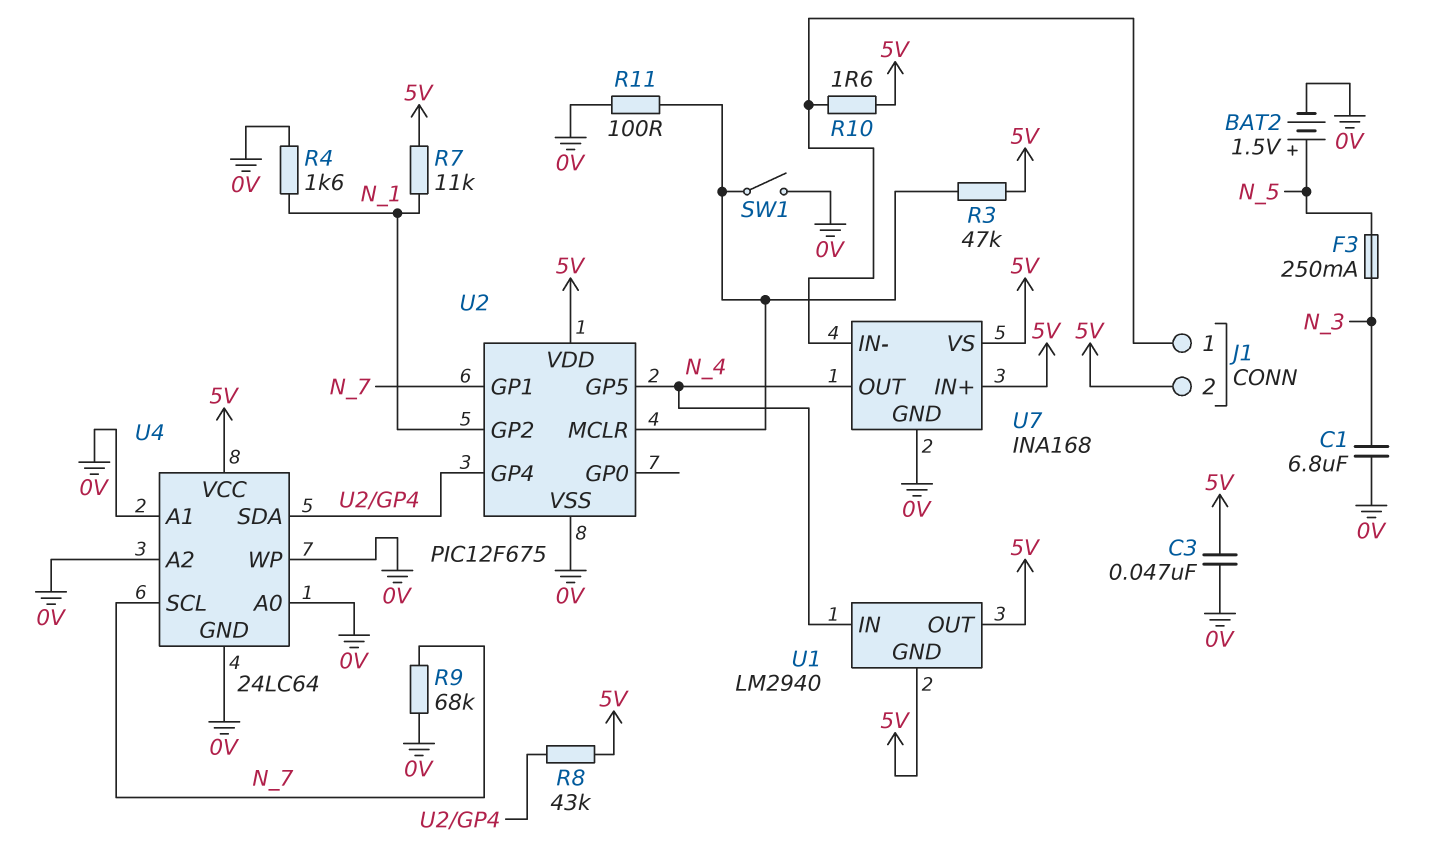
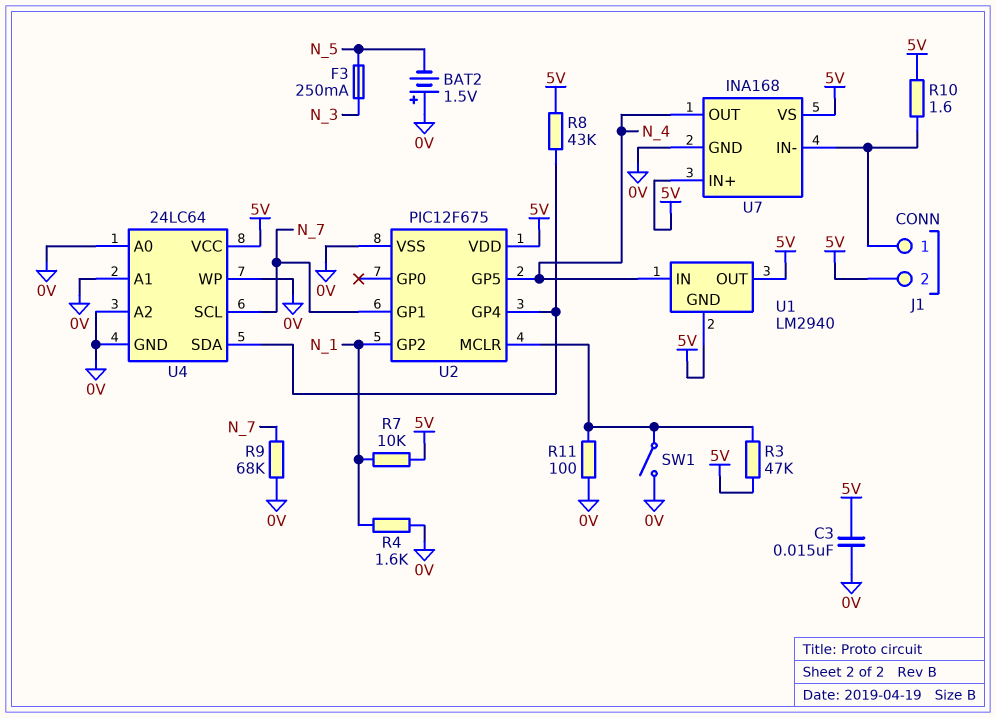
BAT2: 1.5V (plus N_5, minus 0V) -> 1.5V (plus 0V, minus N_5)
C1: 6.8uF (0V, N_3) -> none
C3: 47nF (0V, 5V) -> 15nF (0V, 5V)
R7: 11k (5V, N_1) -> 10k (5V, N_1)

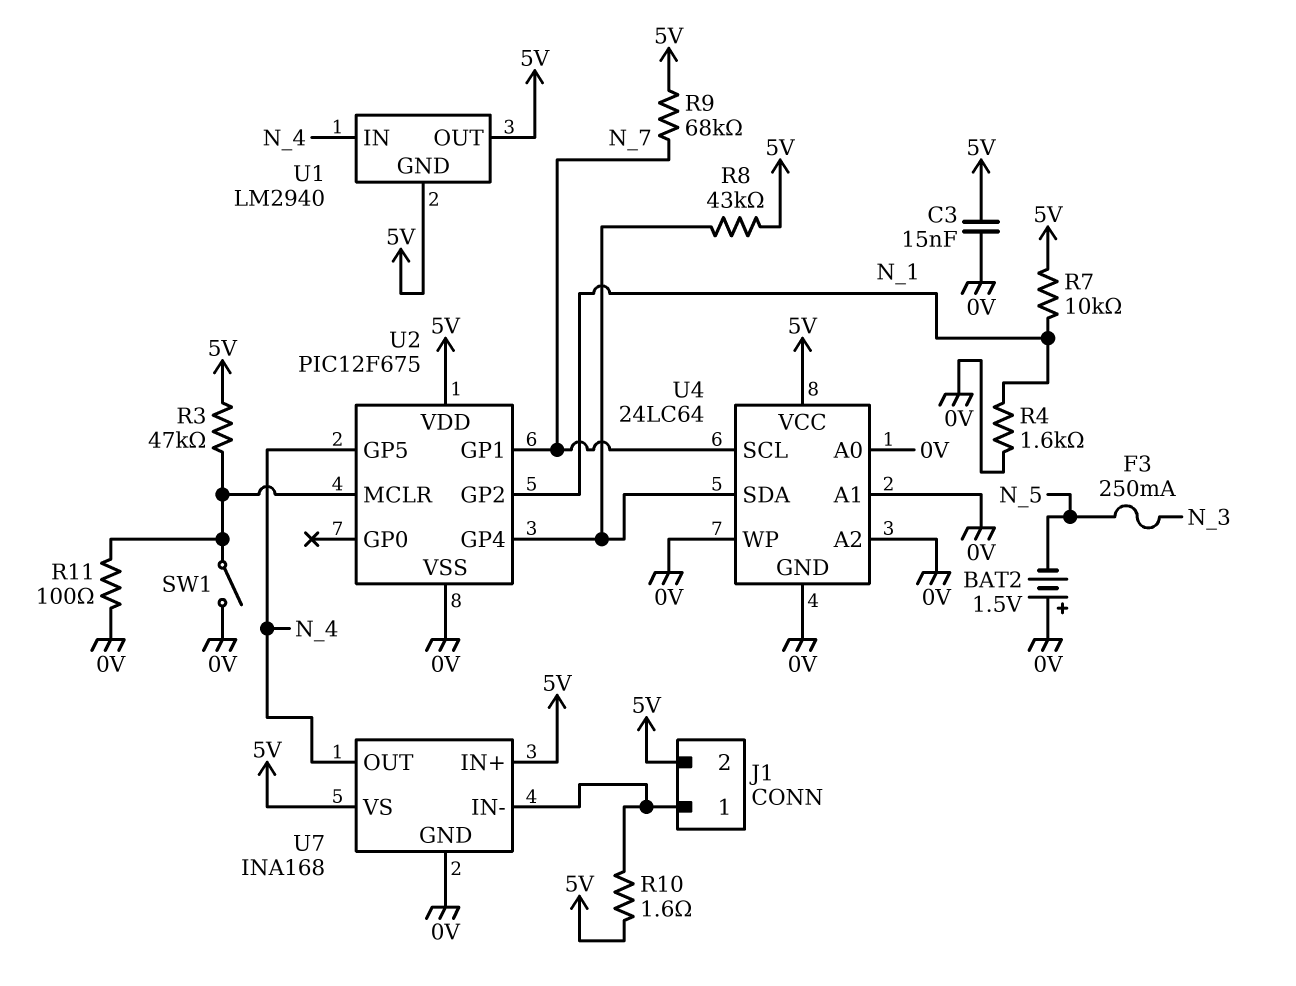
R9: 68k (0V, N_7) -> 68k (5V, N_7)

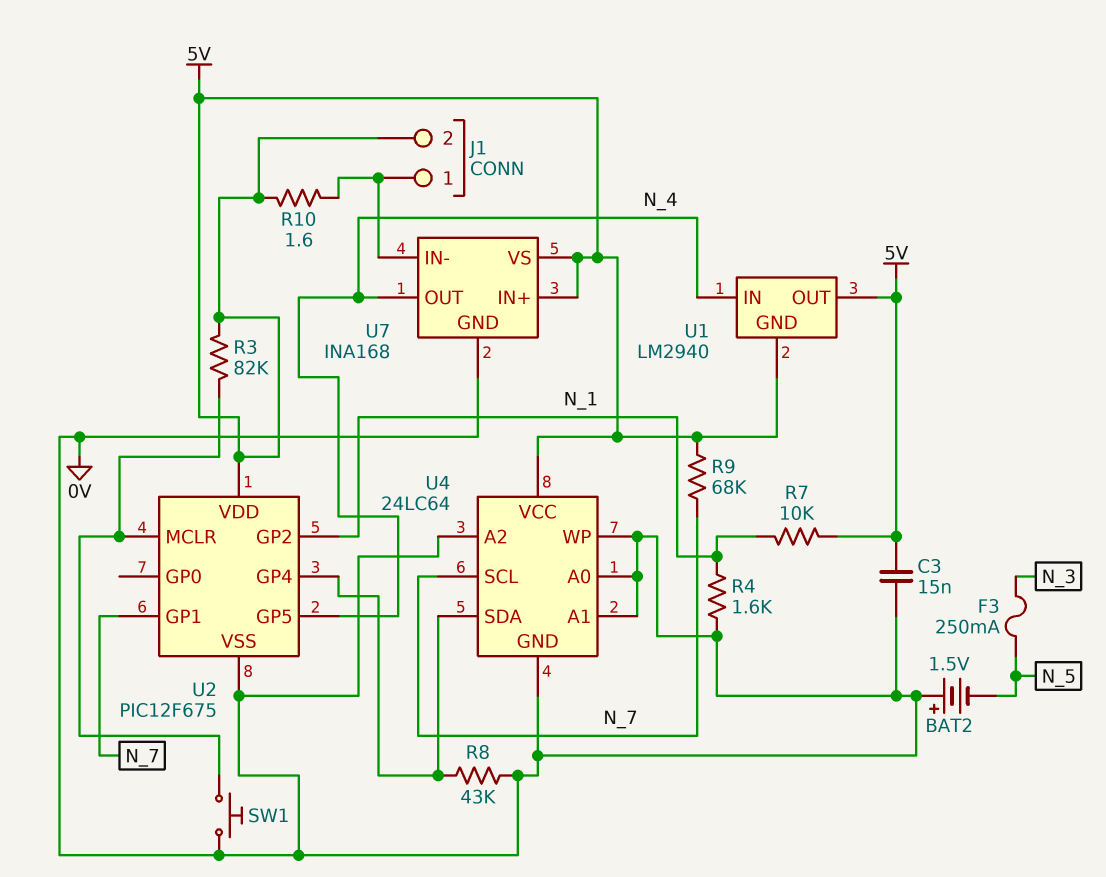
R3: 47k (5V, U2/MCLR) -> 82k (5V, U2/MCLR)
R8: 43k (5V, U2/GP4) -> 43k (0V, U2/GP4)
R11: 100 (0V, U2/MCLR) -> none
SW1: switch (0V, U2/MCLR) -> button (0V, U2/MCLR)

